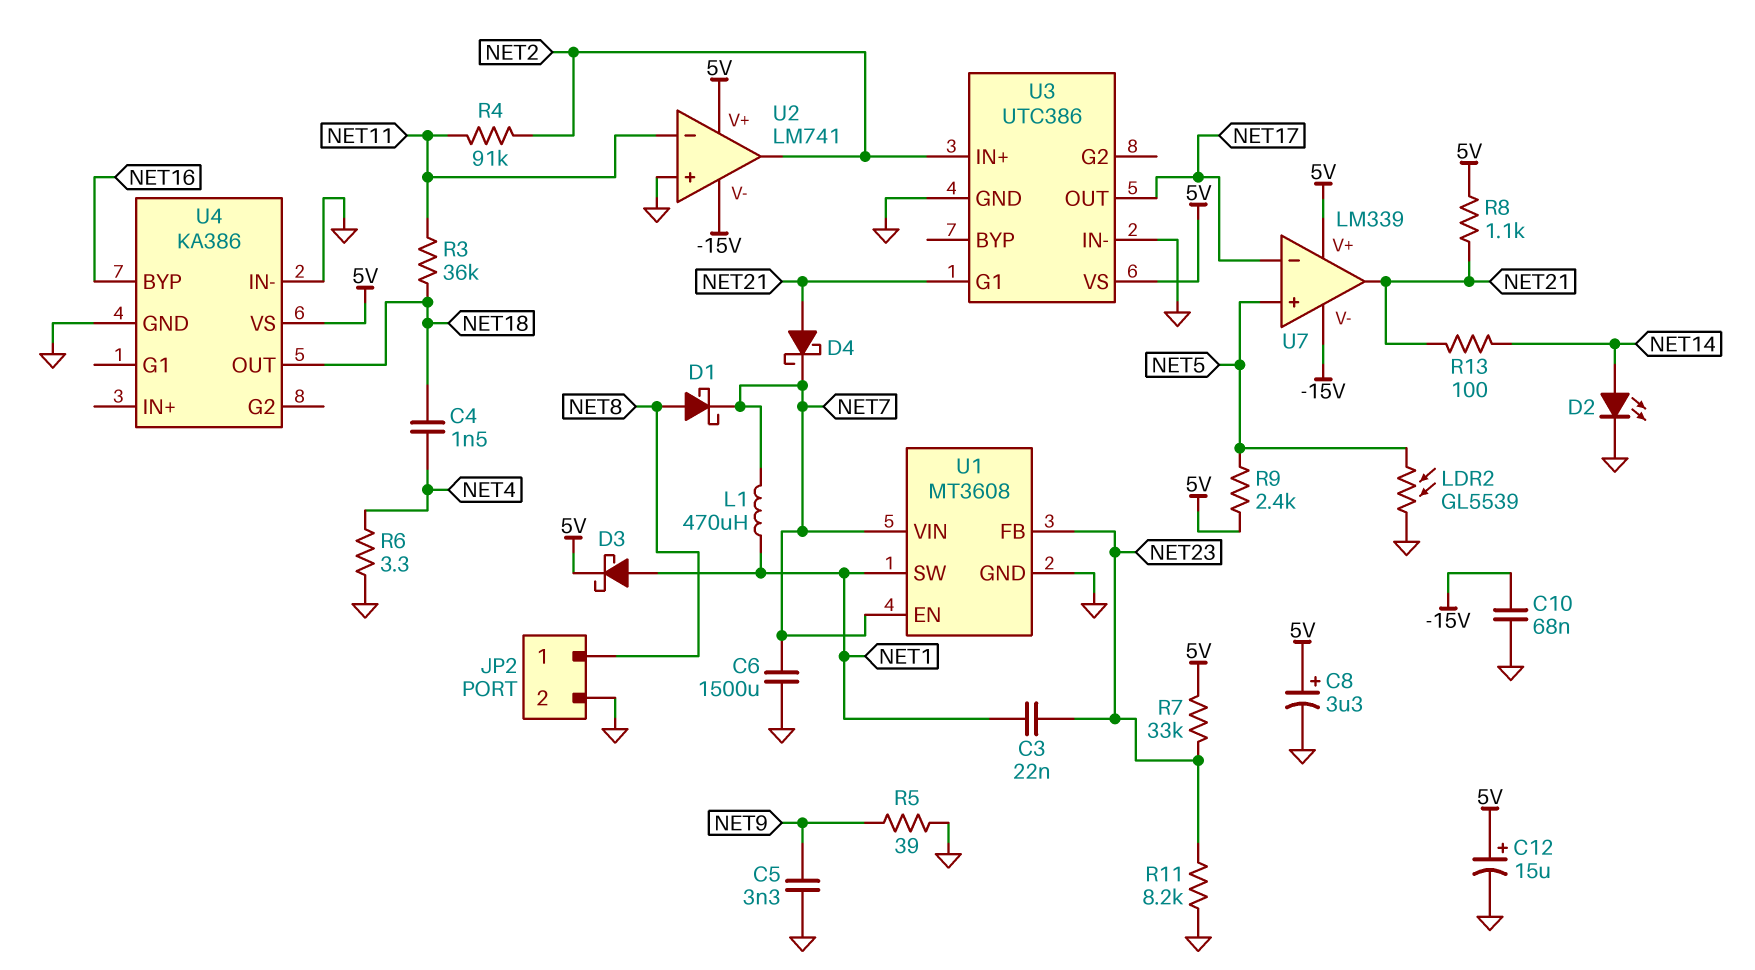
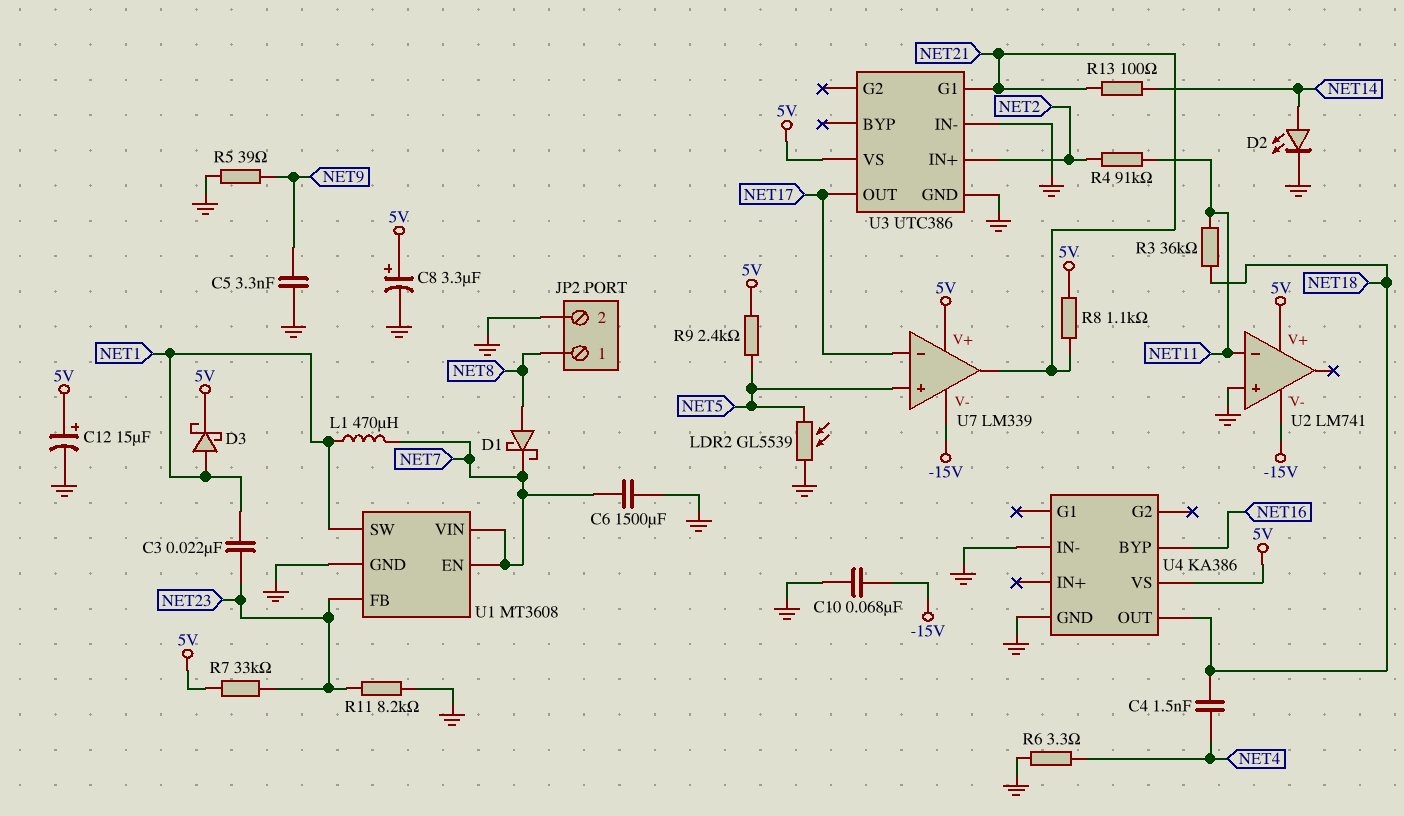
D4: schottky (A NET21, K NET7) -> none
U2 pin out: NET2 -> none

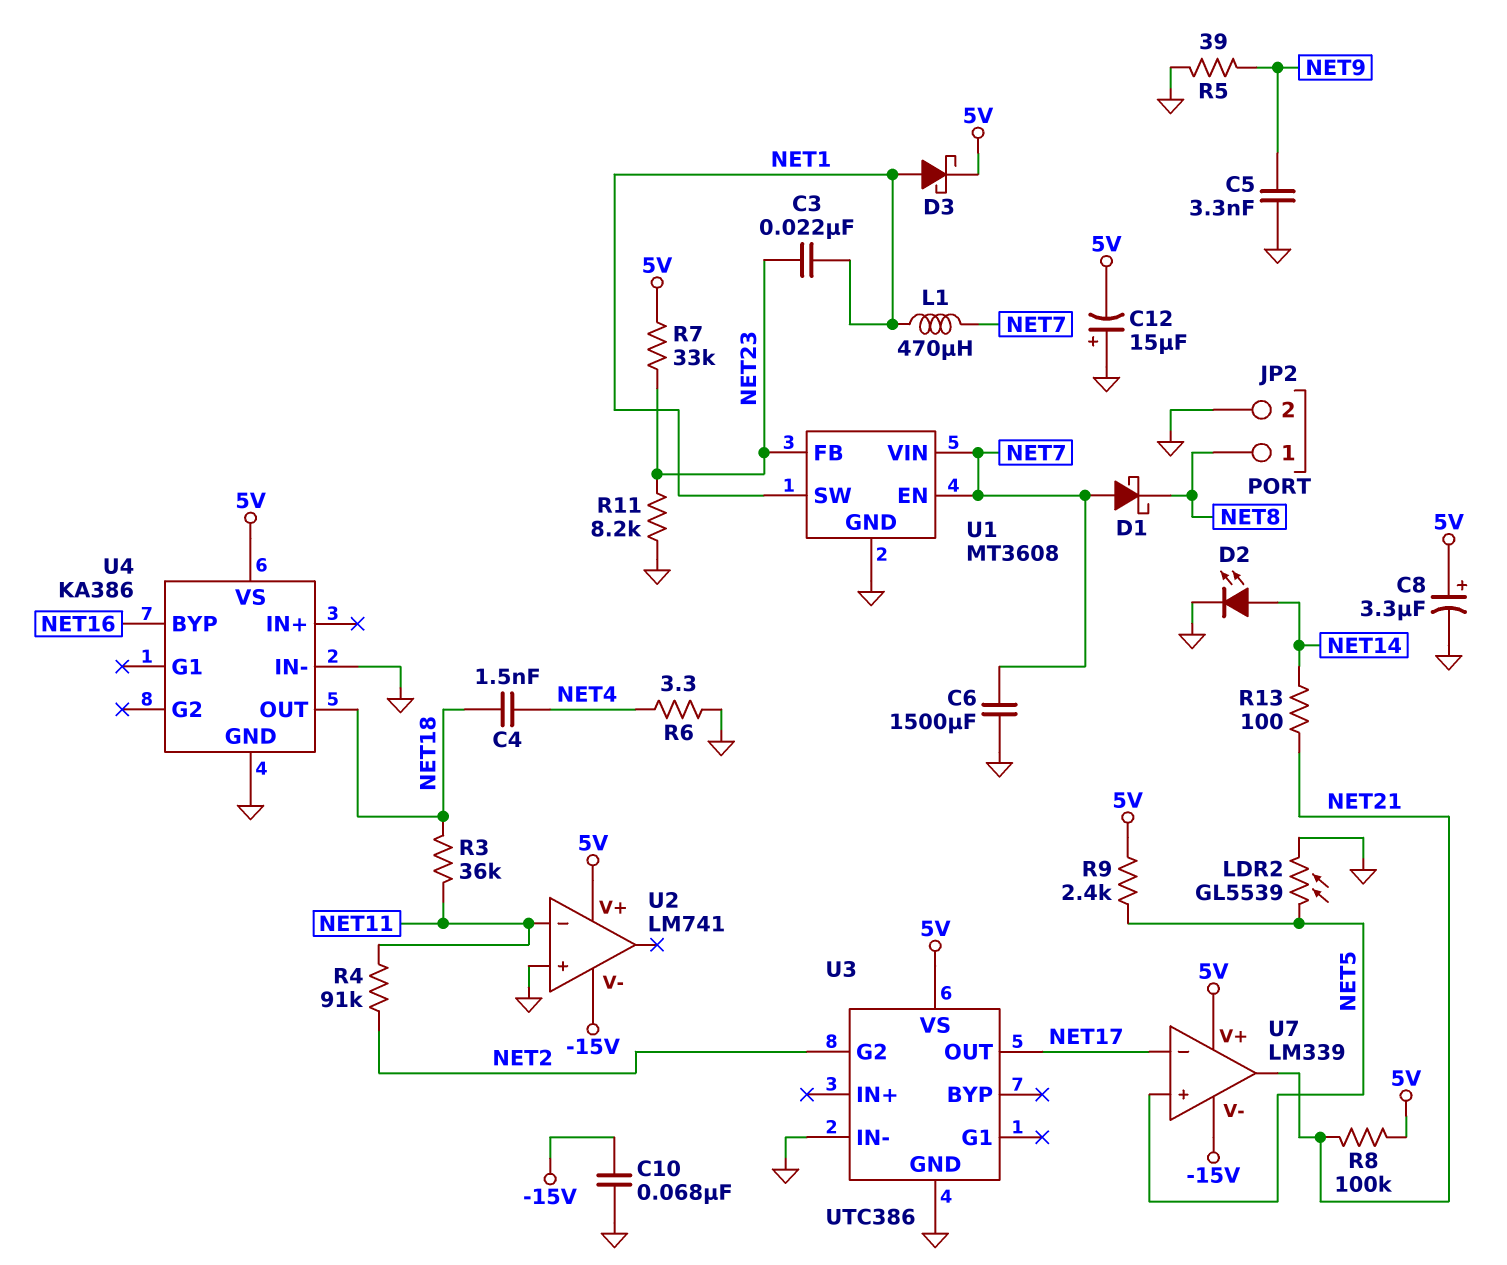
C12: 15uF (plus 5V, minus GND) -> 15uF (plus GND, minus 5V)
D1: schottky (A NET8, K NET7) -> schottky (A NET7, K NET8)
R8: 1.1k (5V, NET21) -> 100k (5V, NET21)
U3 pin G1: NET21 -> none
U3 pin G2: none -> NET2
U3 pin IN+: NET2 -> none

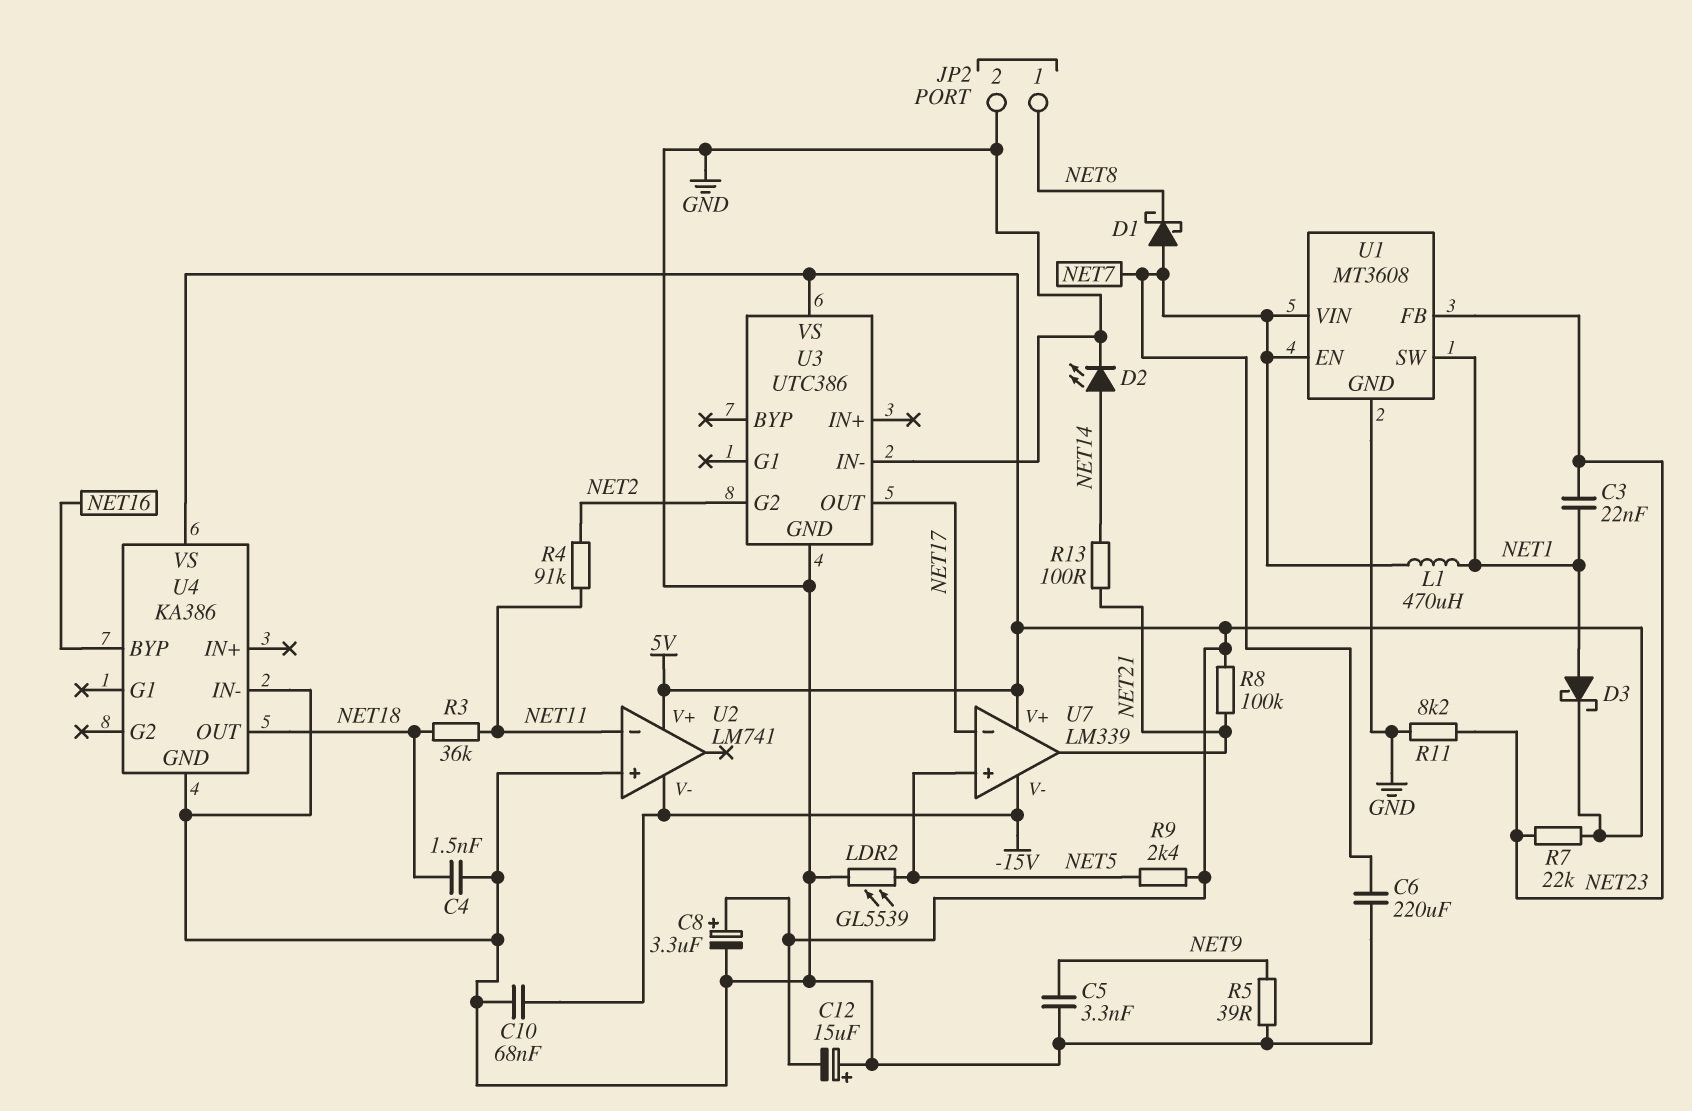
C4: 1.5nF (NET4, NET18) -> 1.5nF (GND, NET18)
C6: 1500uF (GND, NET7) -> 220uF (GND, NET7)
R6: 3.3 (GND, NET4) -> none
R7: 33k (5V, NET23) -> 22k (5V, NET23)

